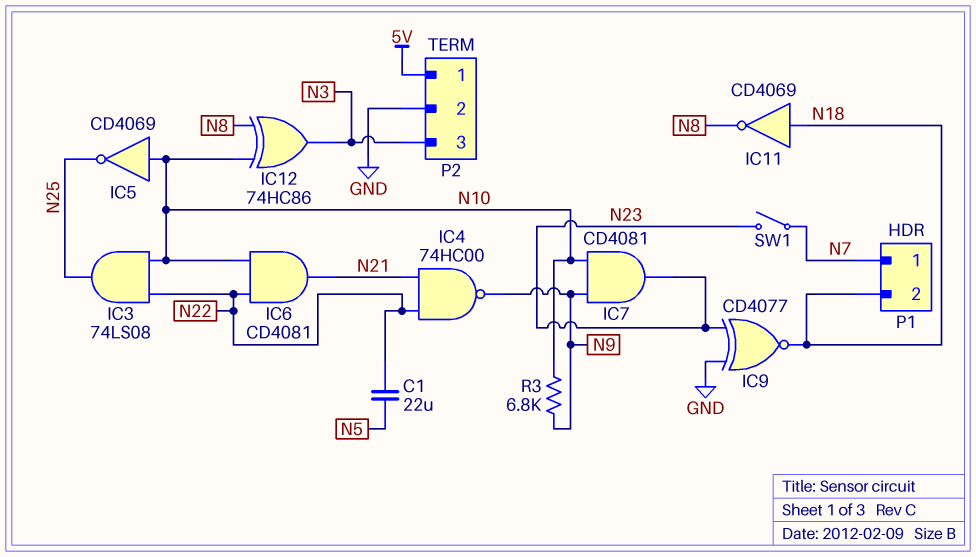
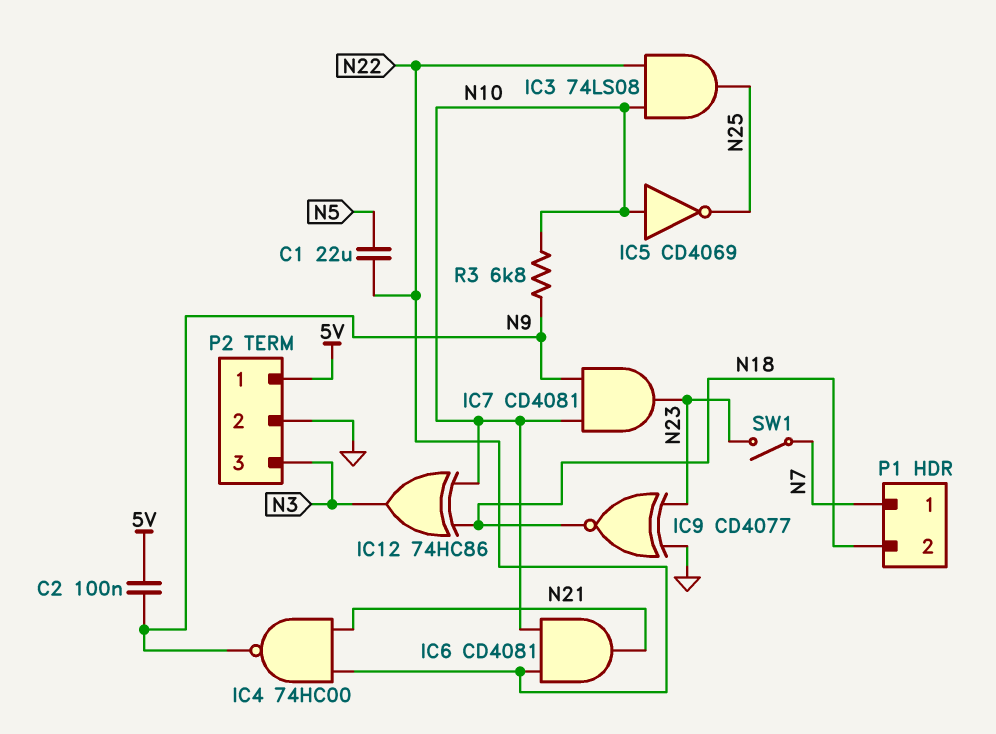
C2: none -> 100nF (5V, N9)
IC11: NOT CD4069 (in N18, out N8) -> none
IC12: XOR 74HC86 (in N8, in N10, out N3) -> XOR 74HC86 (in N10, in N18, out N3)

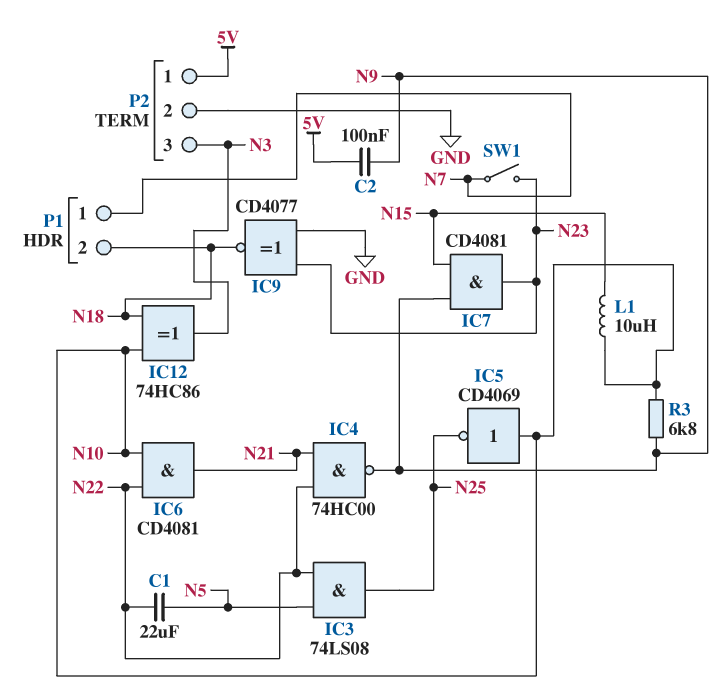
IC3: AND 74LS08 (in N10, in N22, out N25) -> AND 74LS08 (in N5, in N22, out N25)
IC7: AND CD4081 (in N9, in N10, out N23) -> AND CD4081 (in N9, in N15, out N23)
L1: none -> 10uH (N10, N15)

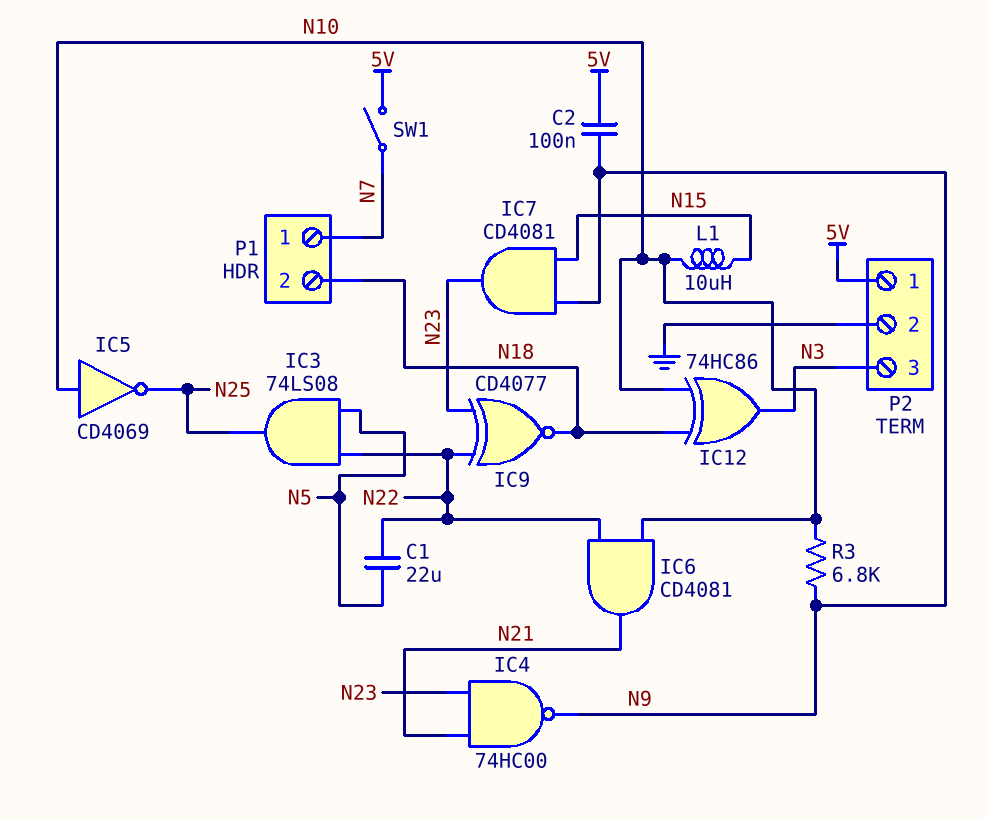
IC4: NAND 74HC00 (in N21, in N22, out N9) -> NAND 74HC00 (in N21, in N23, out N9)
IC9: XNOR CD4077 (in GND, in N23, out N18) -> XNOR CD4077 (in N22, in N23, out N18)
SW1: switch (N7, N23) -> switch (5V, N7)

